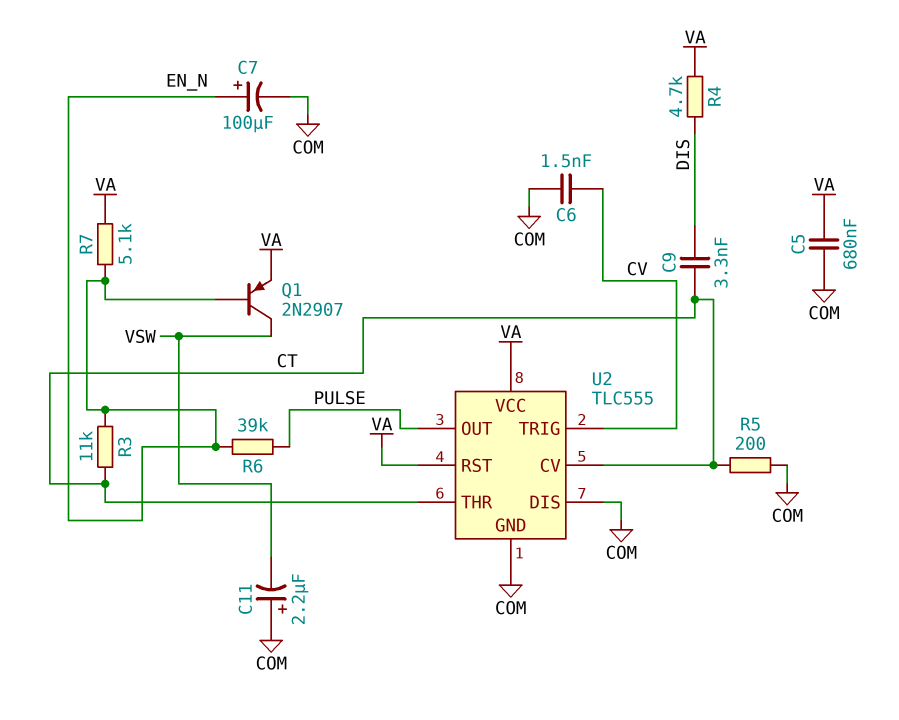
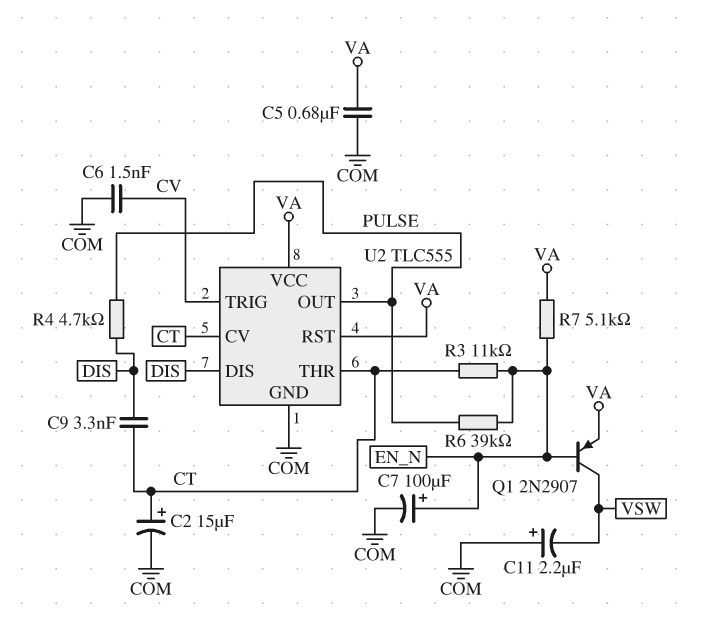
C2: none -> 15uF (plus CT, minus COM)
R4: 4.7k (DIS, VA) -> 4.7k (DIS, PULSE)
R5: 200 (COM, CT) -> none
U2 pin DIS: COM -> DIS

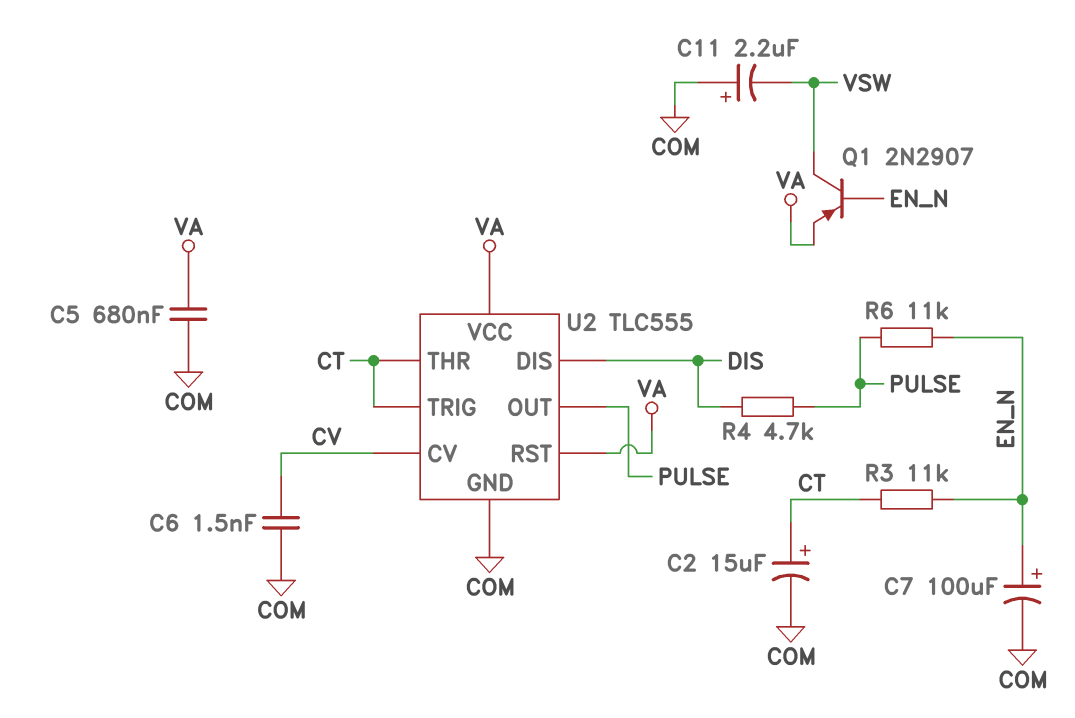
C9: 3.3nF (CT, DIS) -> none
R6: 39k (EN_N, PULSE) -> 11k (EN_N, PULSE)
R7: 5.1k (EN_N, VA) -> none
U2 pin CV: CT -> CV
U2 pin TRIG: CV -> CT

